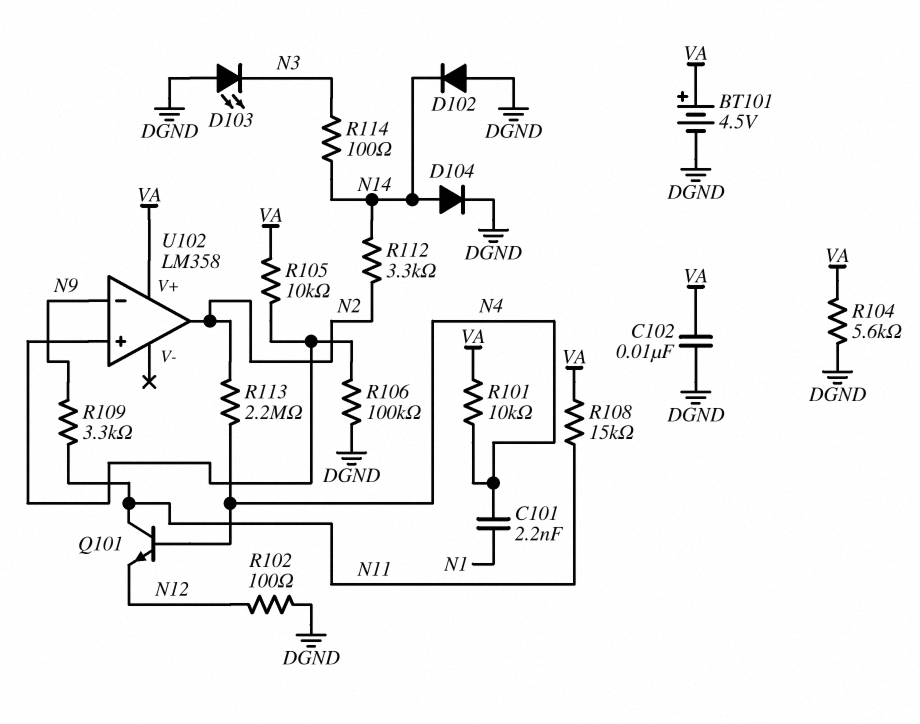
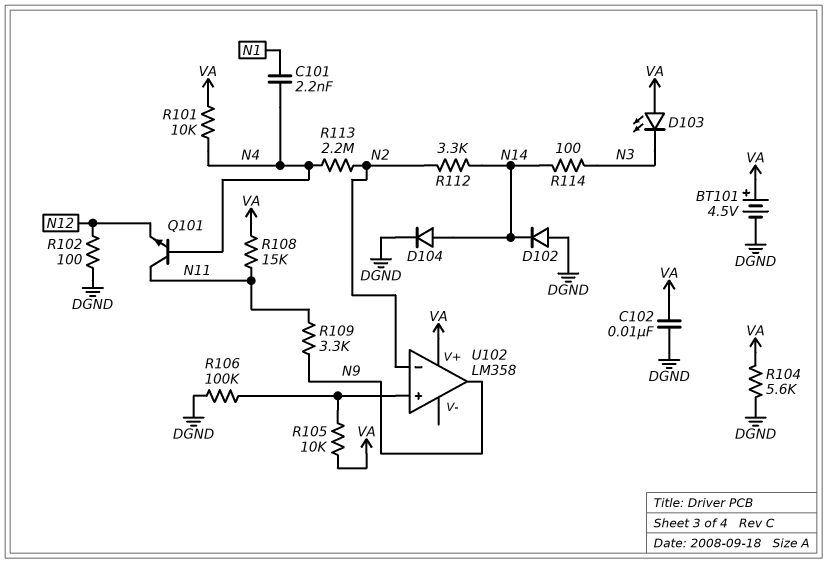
D103: LED (A DGND, K N3) -> LED (A VA, K N3)
U102 pin in-: N9 -> N2
U102 pin out: N2 -> N9

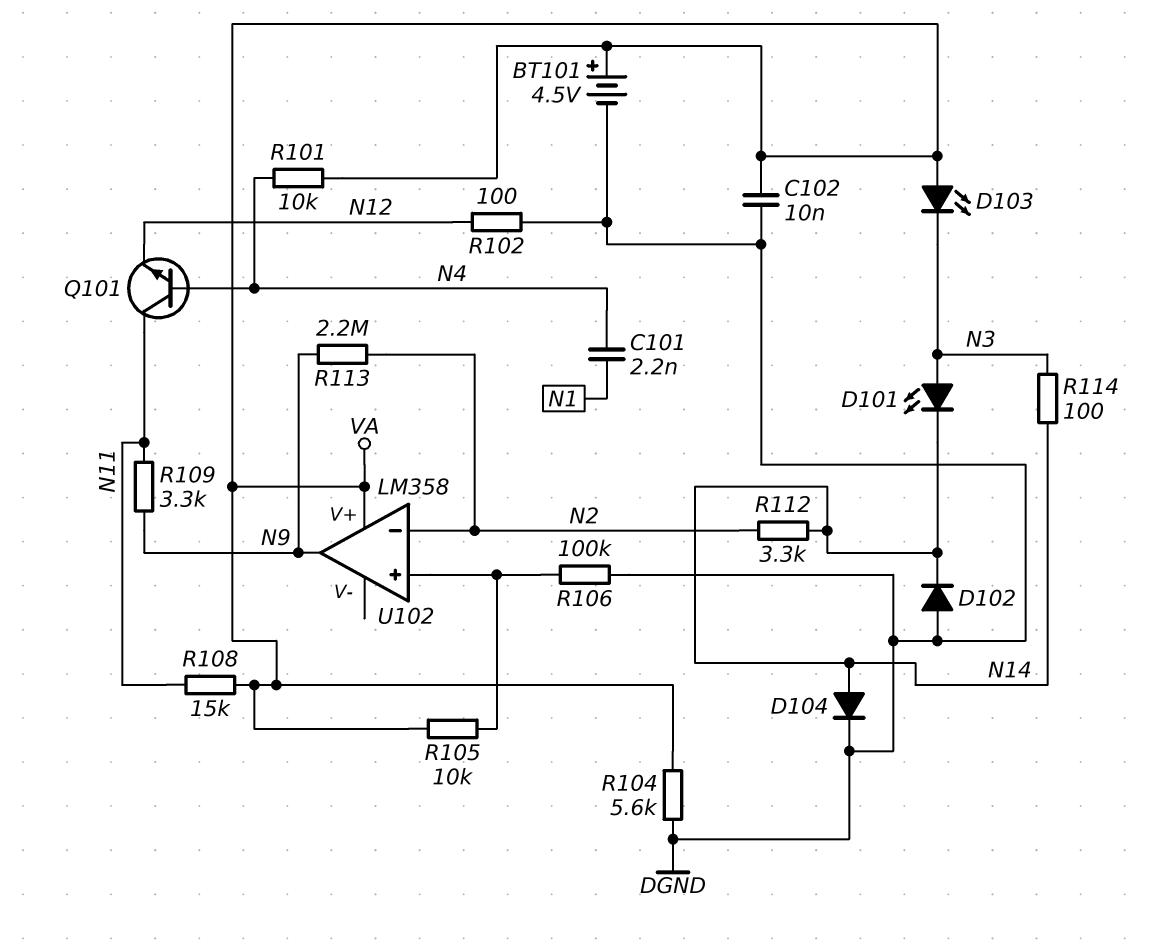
D101: none -> LED (A N3, K N14)
R113: 2.2M (N2, N4) -> 2.2M (N2, N9)

